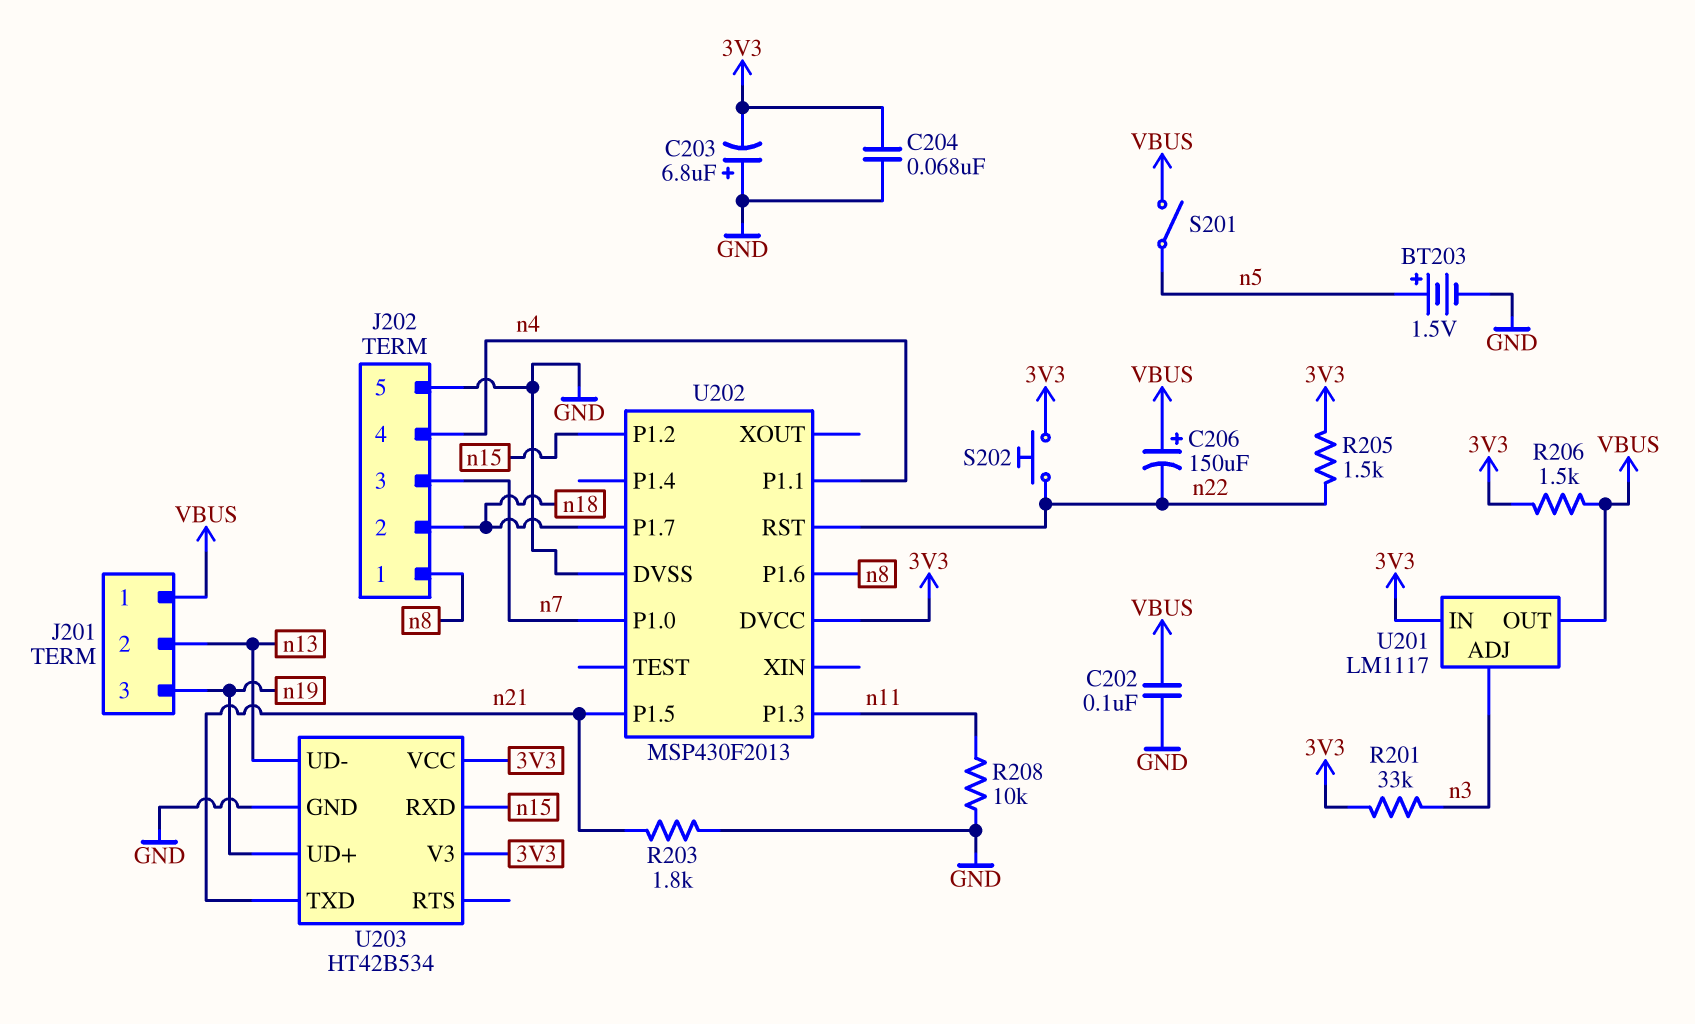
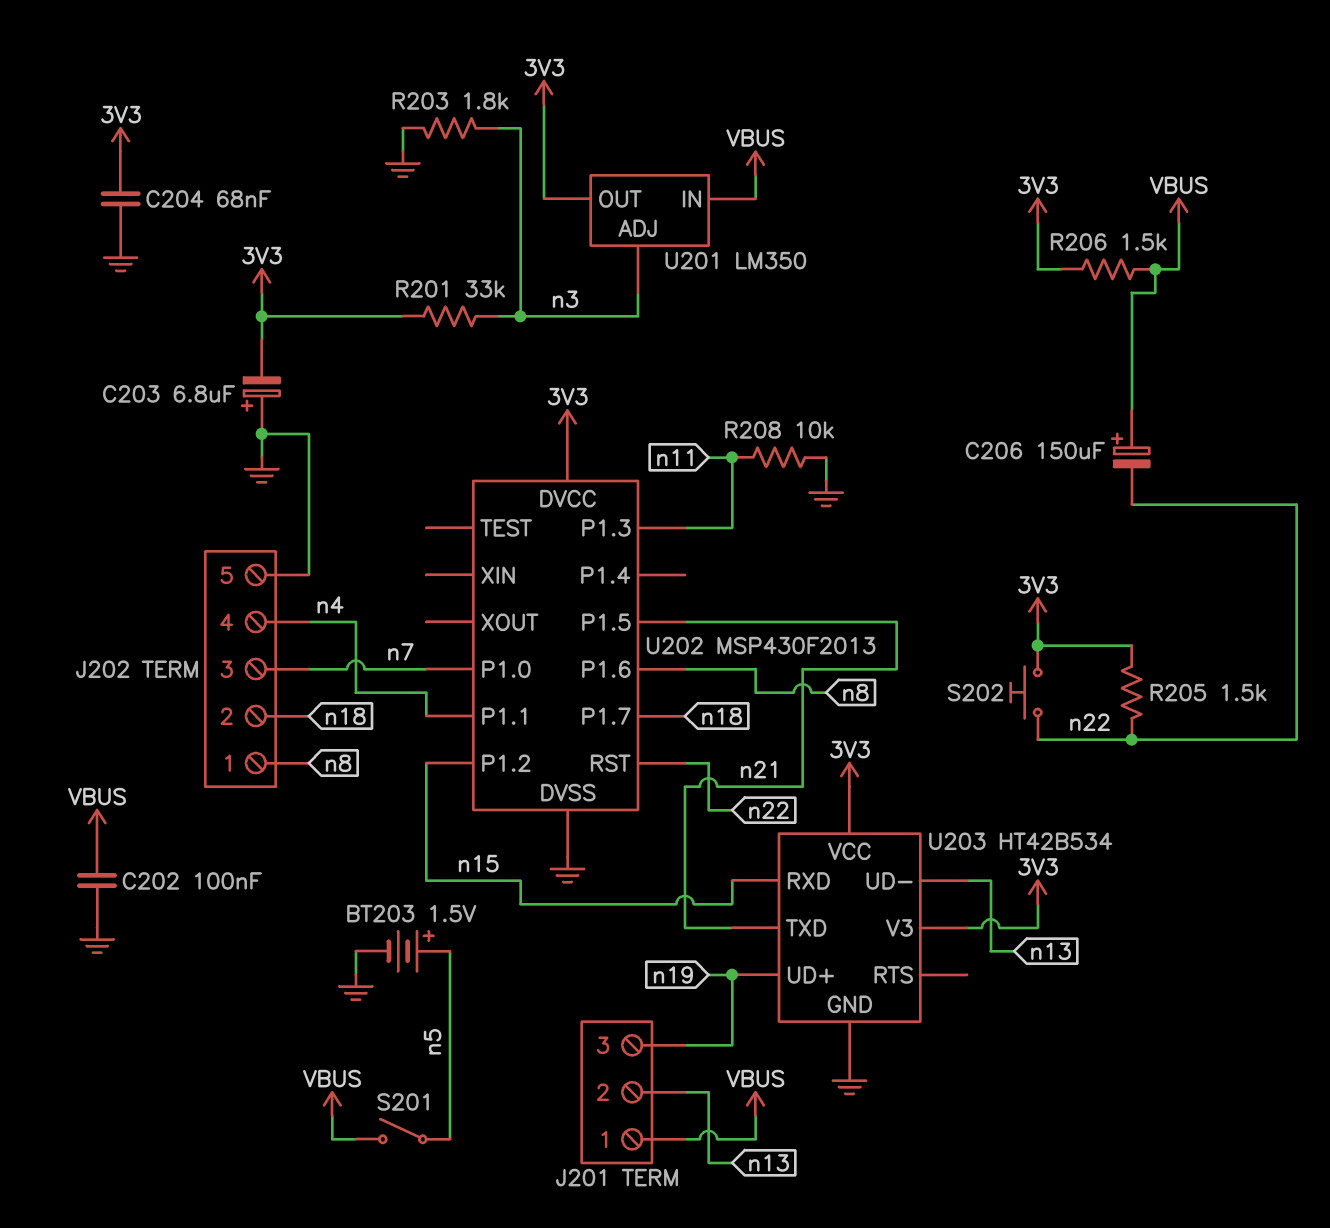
R203: 1.8k (GND, n21) -> 1.8k (GND, n3)
U201: LM1117 -> LM350
U201 pin IN: 3V3 -> VBUS
U201 pin OUT: VBUS -> 3V3

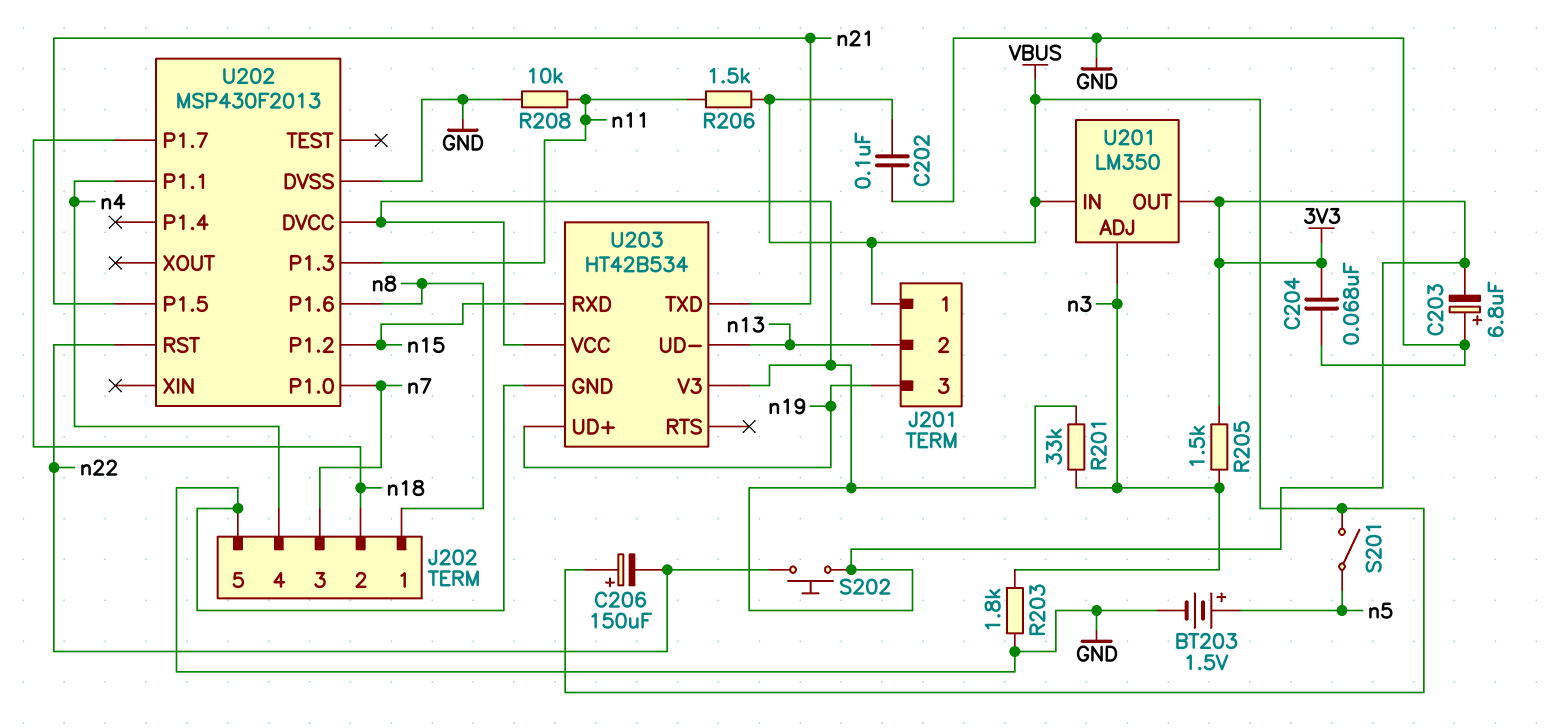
R205: 1.5k (3V3, n22) -> 1.5k (3V3, n3)
R206: 1.5k (3V3, VBUS) -> 1.5k (VBUS, n11)

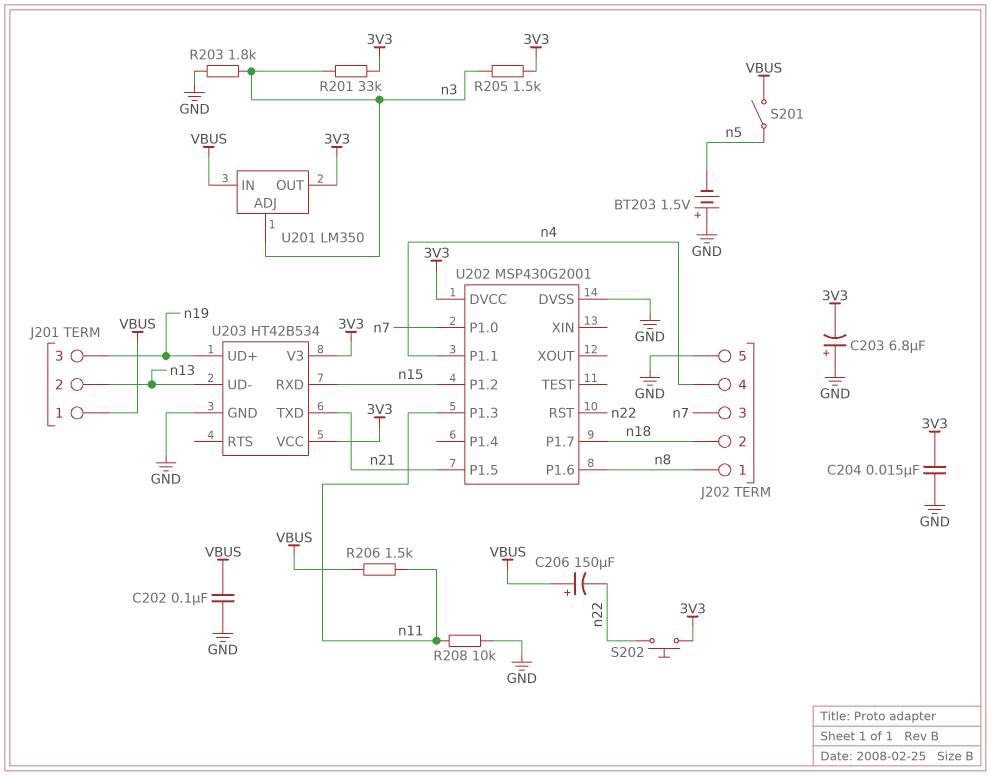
BT203: 1.5V (plus n5, minus GND) -> 1.5V (plus GND, minus n5)
C204: 68nF (3V3, GND) -> 15nF (3V3, GND)
U202: MSP430F2013 -> MSP430G2001

